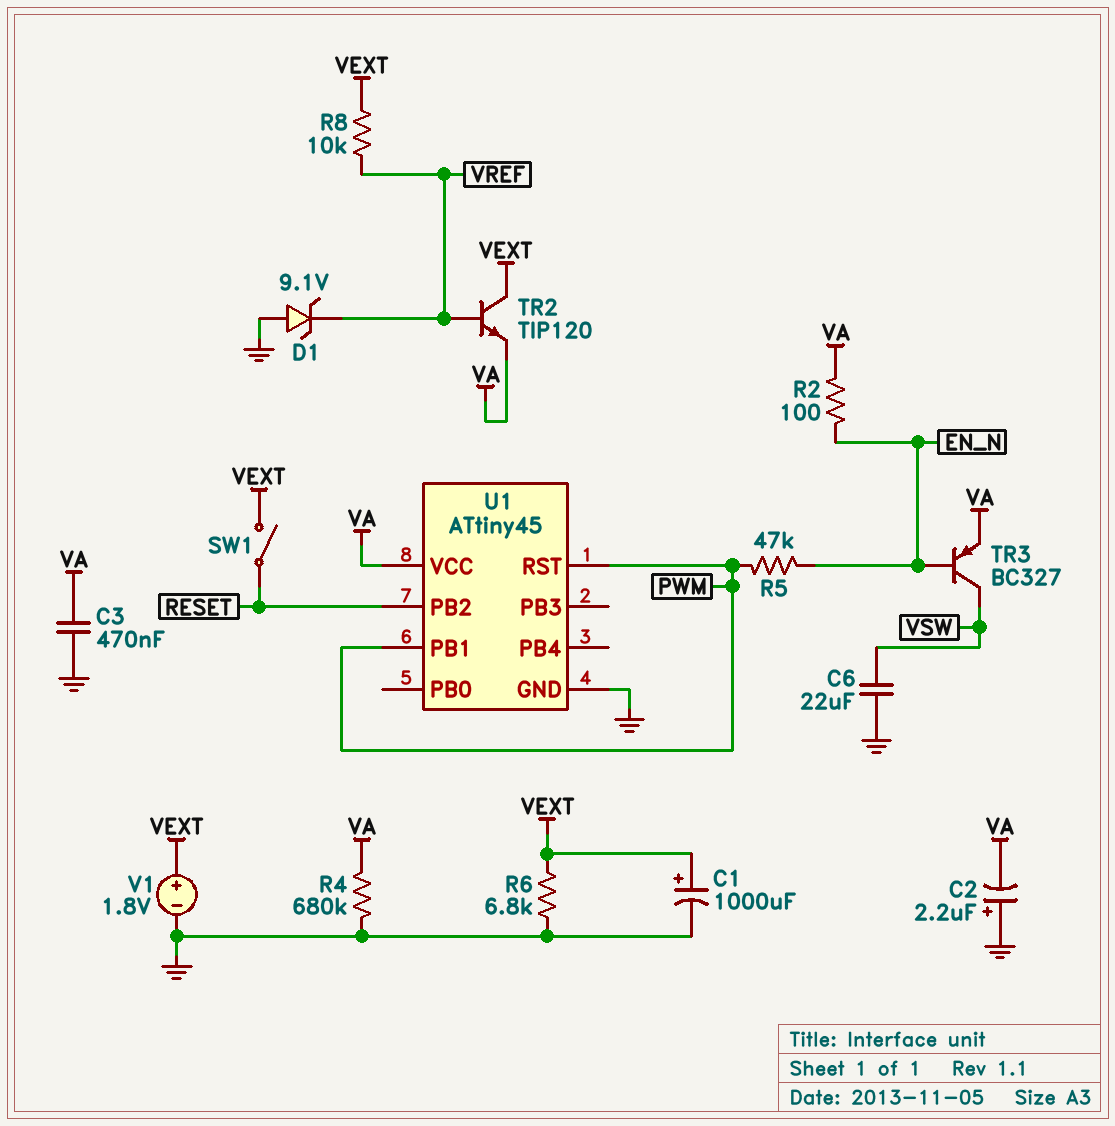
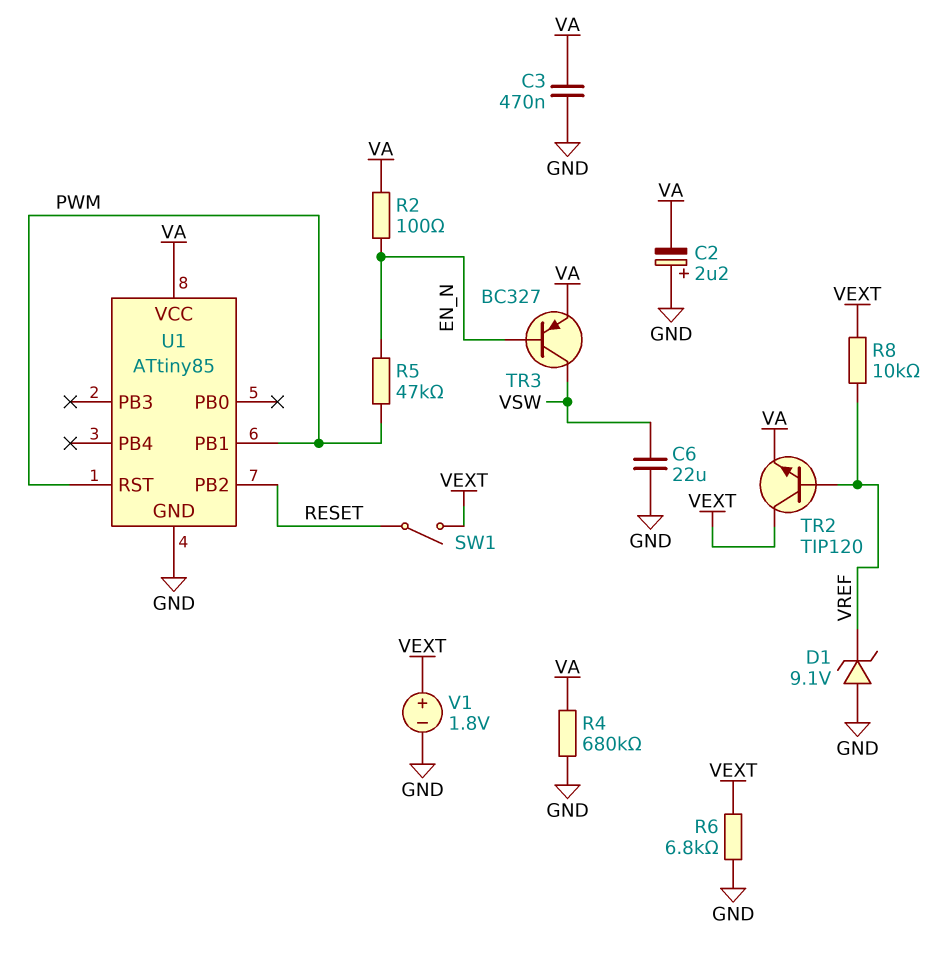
C1: 1000uF (plus VEXT, minus GND) -> none
U1: ATtiny45 -> ATtiny85

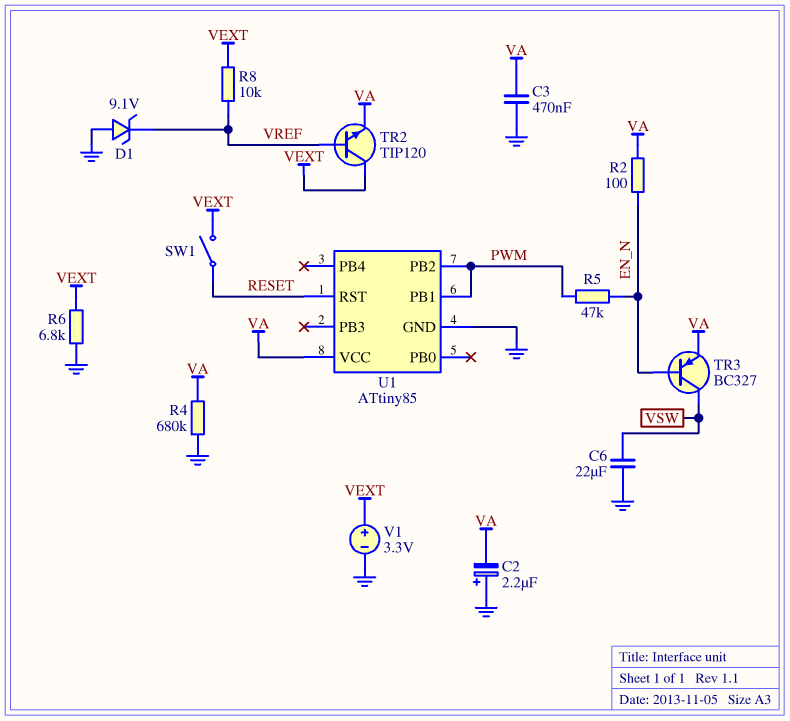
U1 pin PB2: RESET -> PWM
U1 pin RST: PWM -> RESET
V1: 1.8V (plus VEXT, minus GND) -> 3.3V (plus VEXT, minus GND)

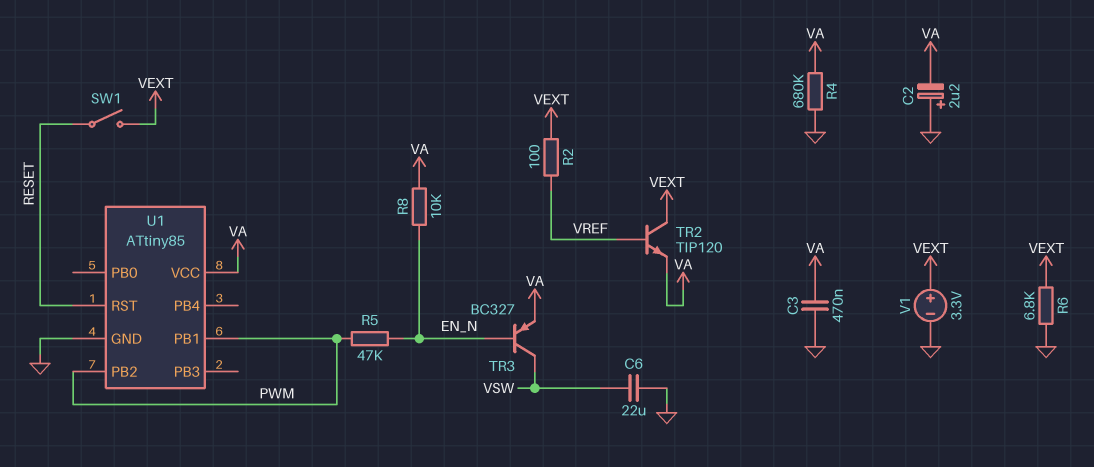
D1: zener 9.1V (A GND, K VREF) -> none
R2: 100 (EN_N, VA) -> 100 (VEXT, VREF)
R8: 10k (VEXT, VREF) -> 10k (EN_N, VA)

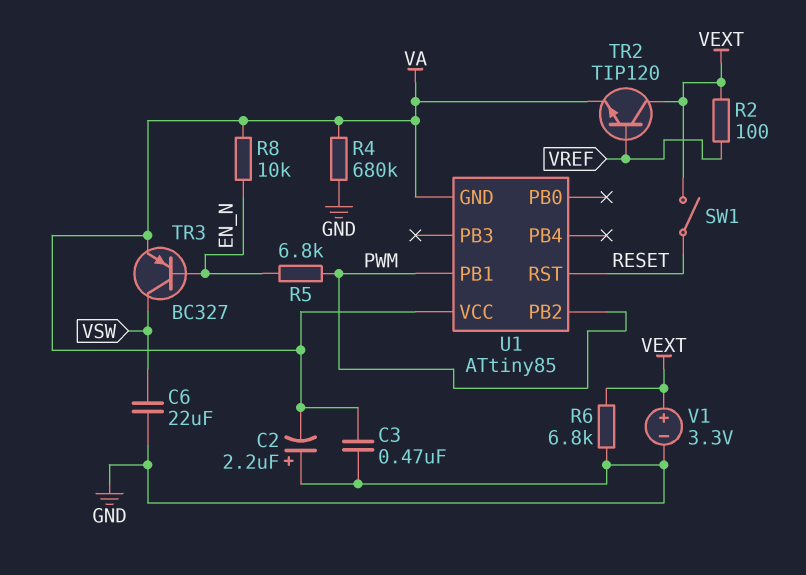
R5: 47k (EN_N, PWM) -> 6.8k (EN_N, PWM)
U1 pin GND: GND -> VA

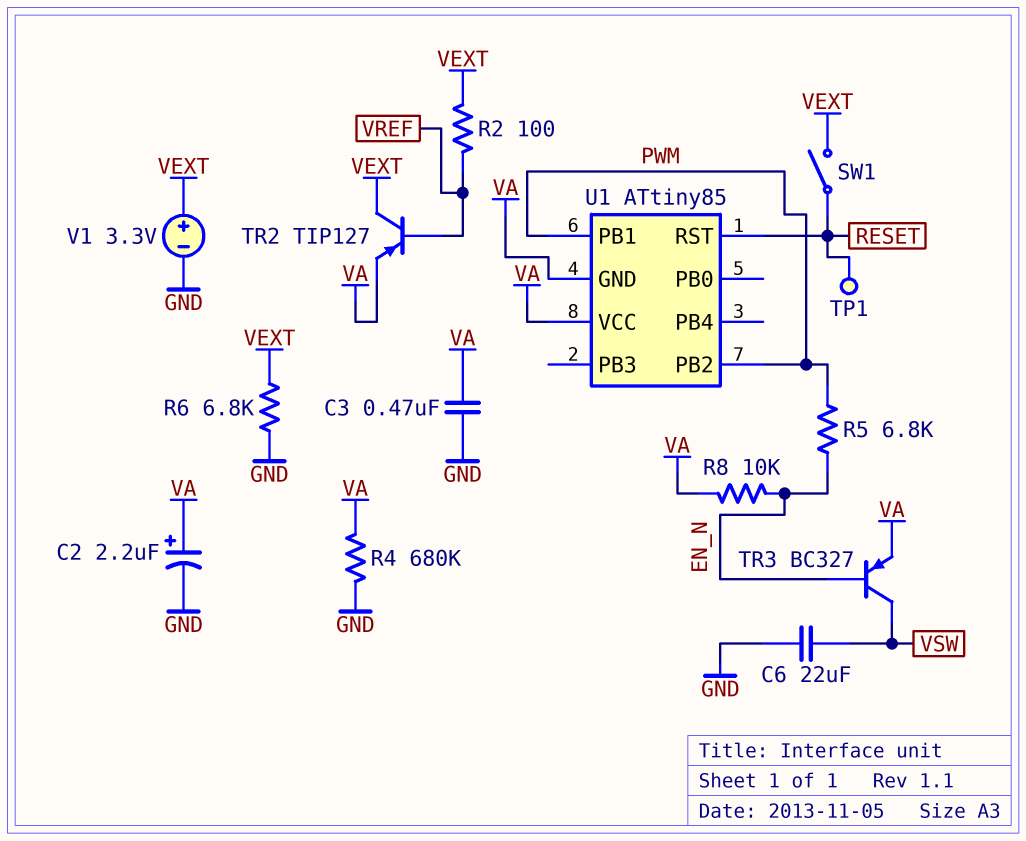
C2: 2.2uF (plus GND, minus VA) -> 2.2uF (plus VA, minus GND)
TP1: none -> test point (RESET)
TR2: NPN TIP120 (B VREF, C VEXT, E VA) -> PNP TIP127 (B VREF, C VEXT, E VA)

